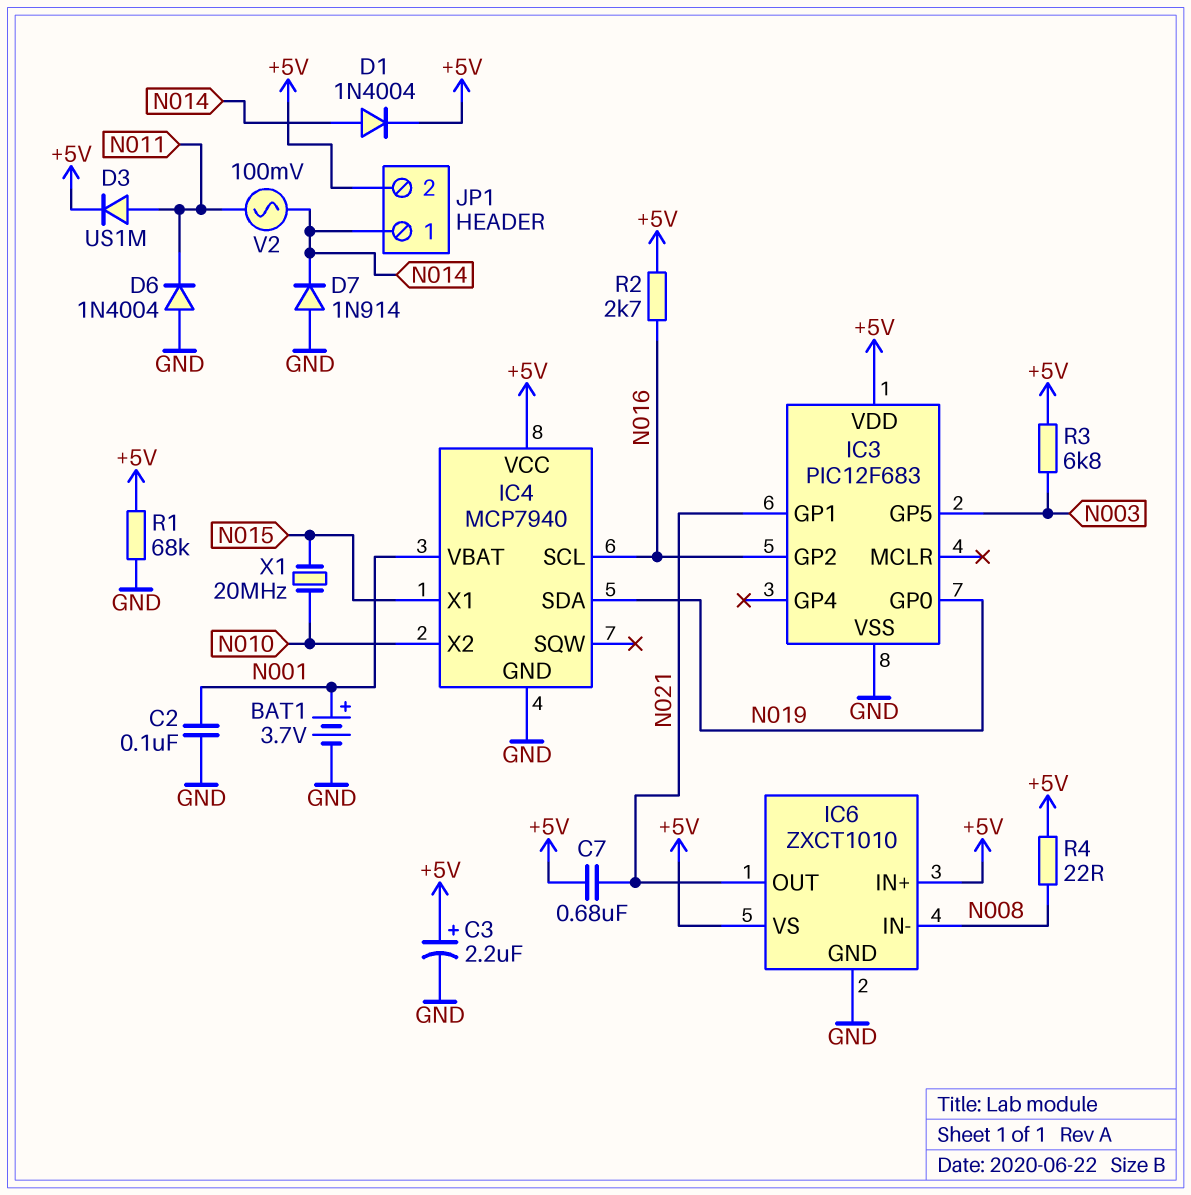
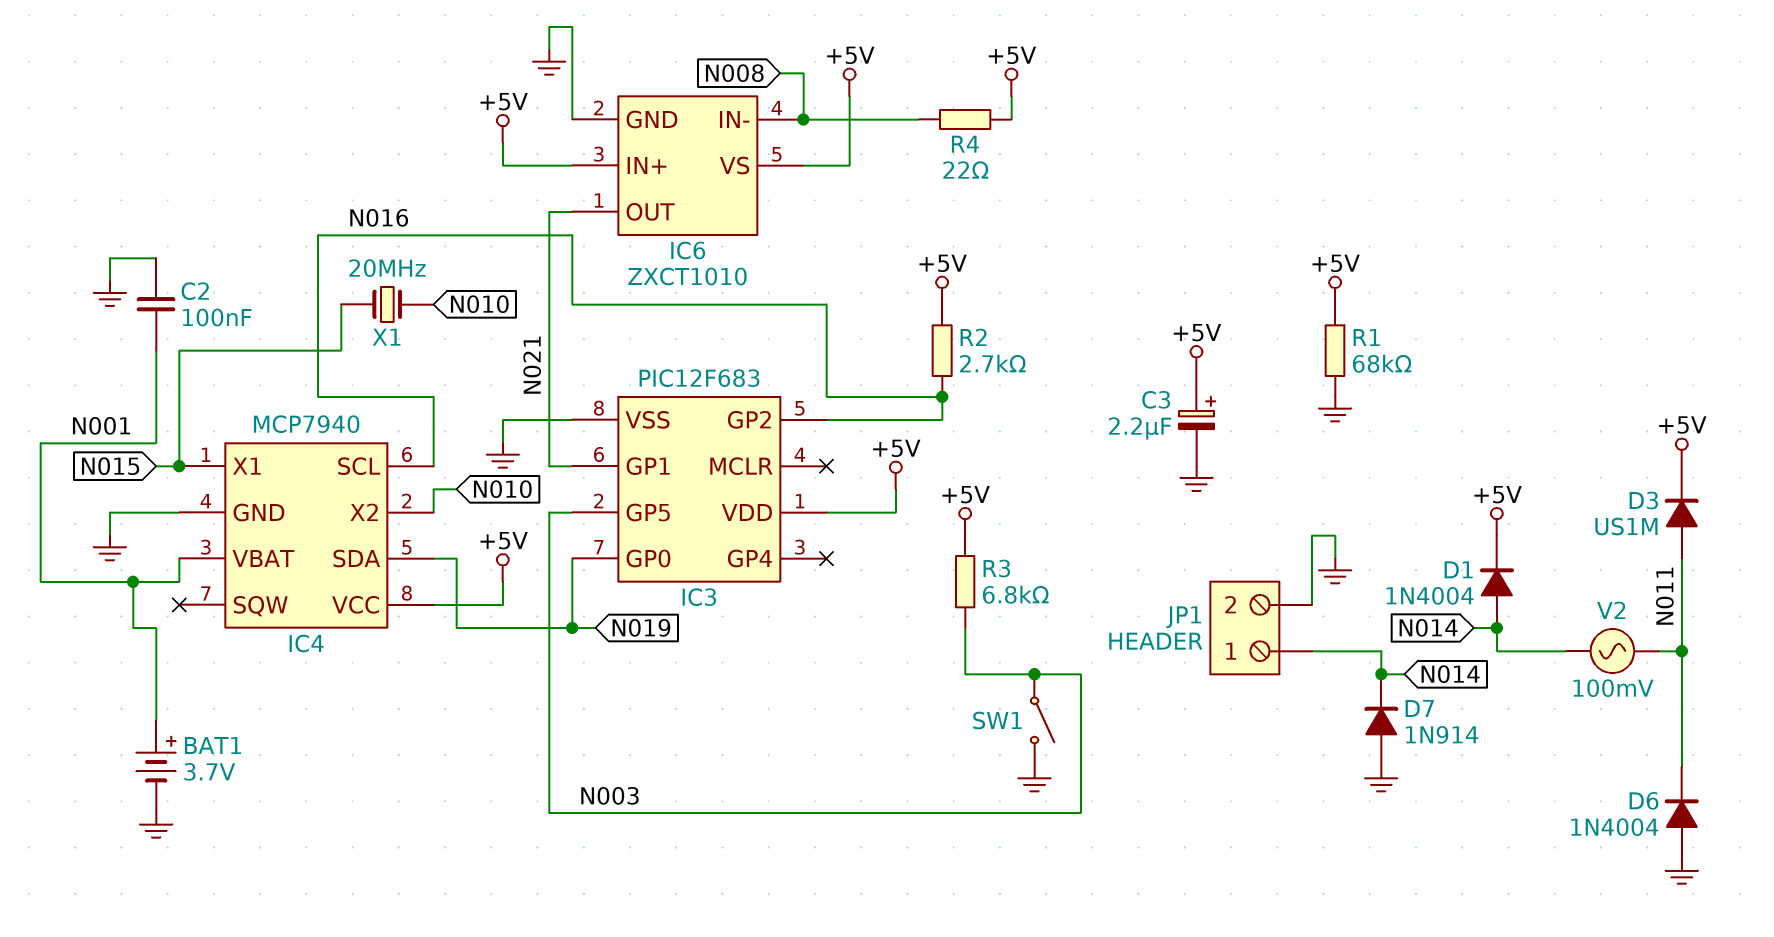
C7: 680nF (+5V, N021) -> none
JP1 pin 2: +5V -> GND
SW1: none -> switch (GND, N003)

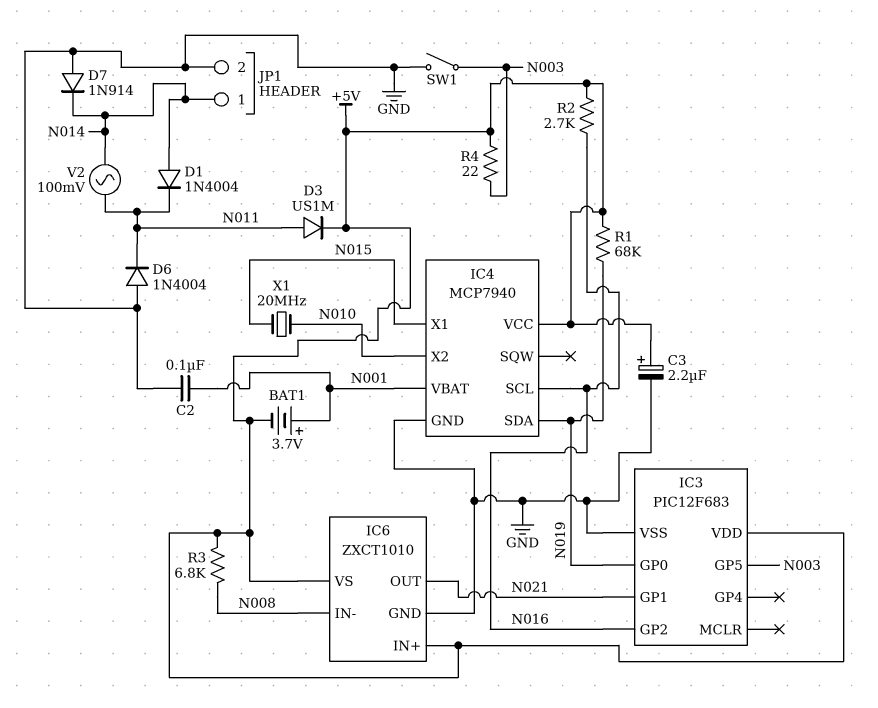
BAT1: 3.7V (plus N001, minus GND) -> 3.7V (plus N001, minus +5V)
D1: diode 1N4004 (A N014, K +5V) -> diode 1N4004 (A N014, K N011)
R1: 68k (+5V, GND) -> 68k (+5V, N019)
R3: 6.8k (+5V, N003) -> 6.8k (+5V, N008)
R4: 22 (+5V, N008) -> 22 (+5V, N003)

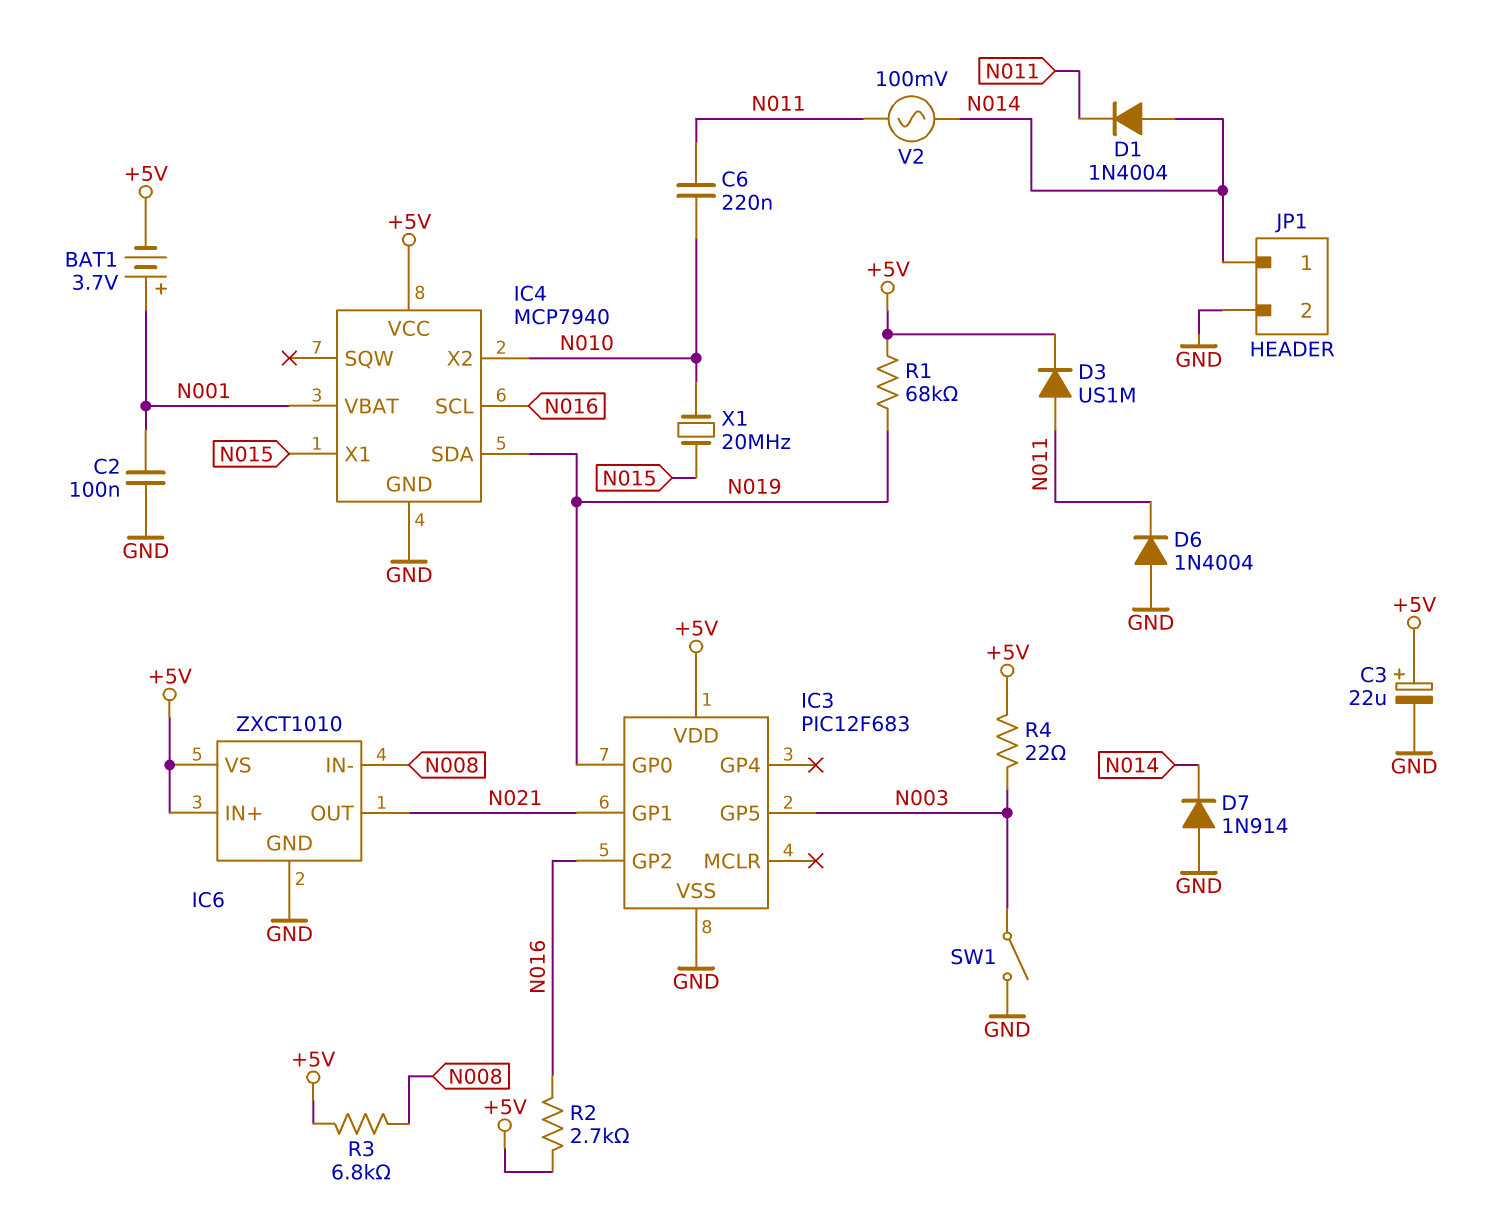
C3: 2.2uF (plus +5V, minus GND) -> 22uF (plus +5V, minus GND)
C6: none -> 220nF (N010, N011)

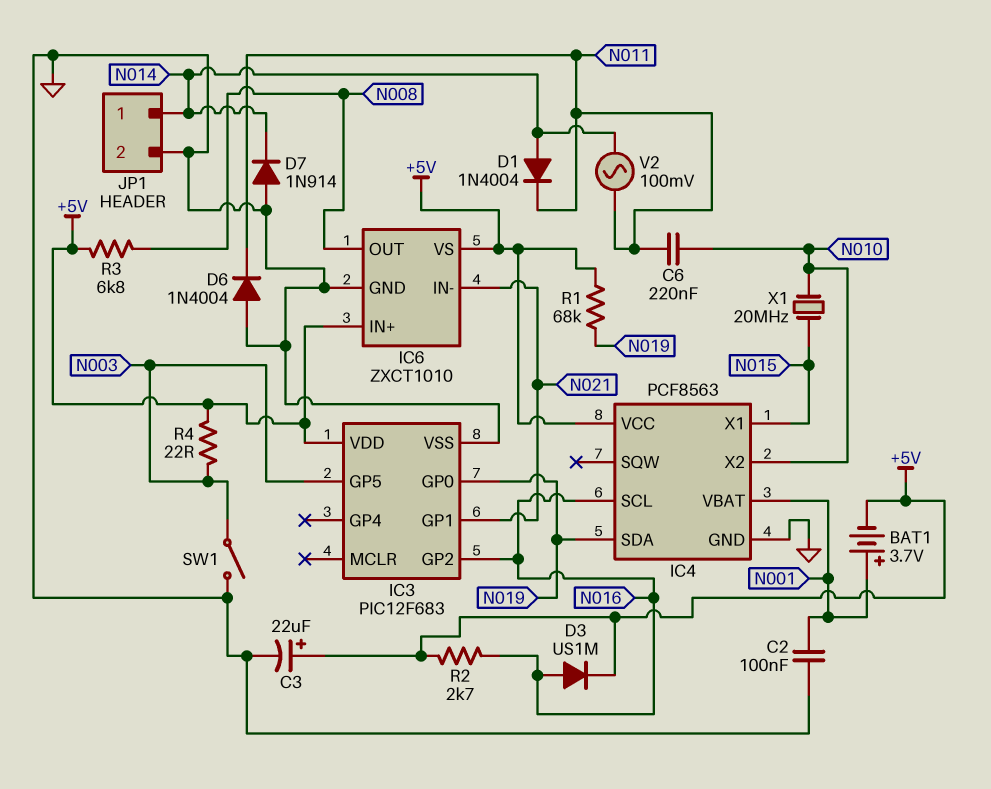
D3: diode US1M (A N011, K +5V) -> diode US1M (A N016, K +5V)
IC4: MCP7940 -> PCF8563
IC6 pin IN-: N008 -> N021
IC6 pin OUT: N021 -> N008

